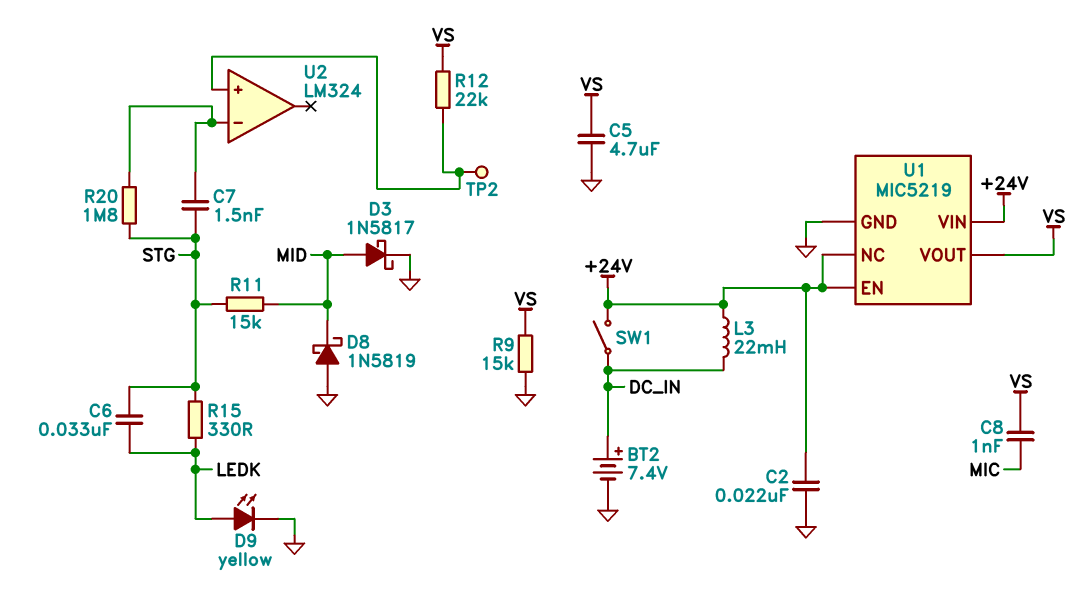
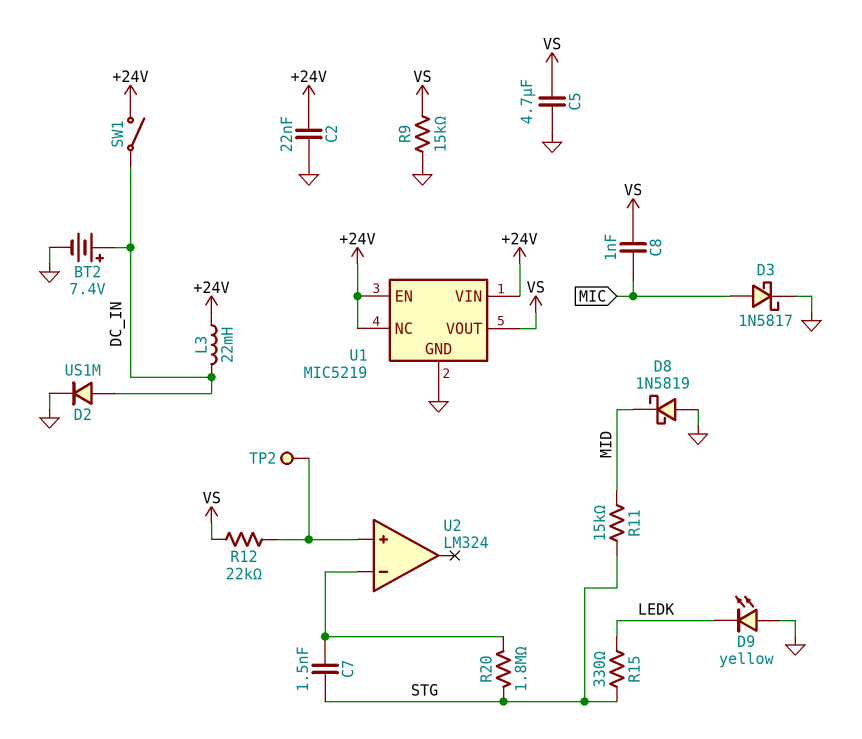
C6: 33nF (LEDK, STG) -> none
D2: none -> diode US1M (A DC_IN, K GND)
D3: schottky 1N5817 (A MID, K GND) -> schottky 1N5817 (A MIC, K GND)
D9: LED yellow (A LEDK, K GND) -> LED yellow (A GND, K LEDK)

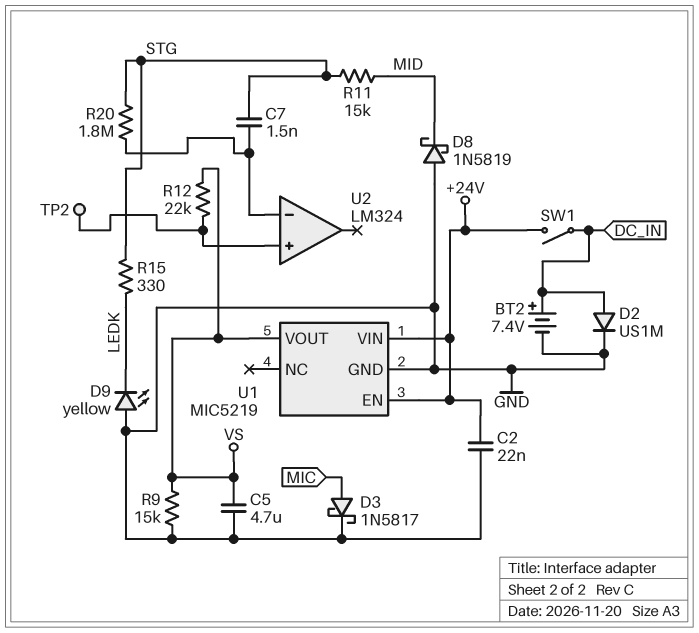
C8: 1nF (MIC, VS) -> none
L3: 22mH (+24V, DC_IN) -> none
U1 pin NC: +24V -> none

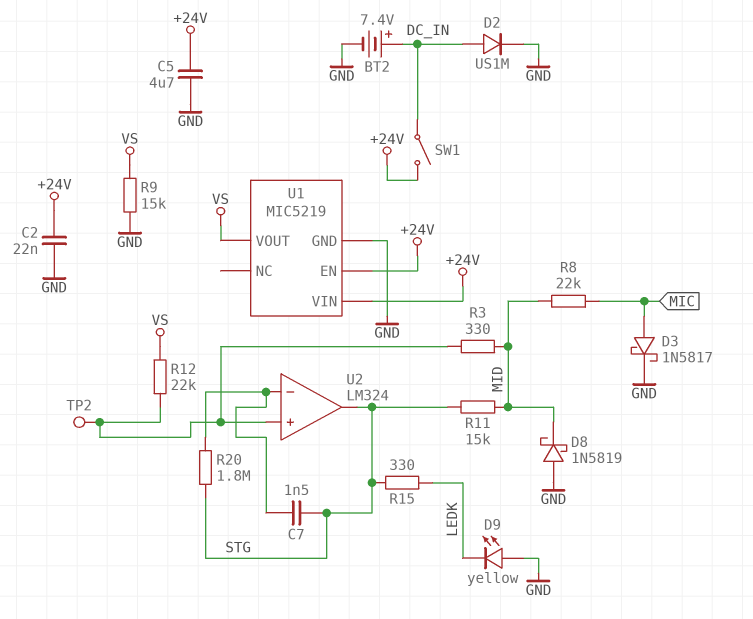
C5: 4.7uF (GND, VS) -> 4.7uF (+24V, GND)
R3: none -> 330 (MID, U2/in+)
R8: none -> 22k (MIC, MID)
U2 pin out: none -> STG

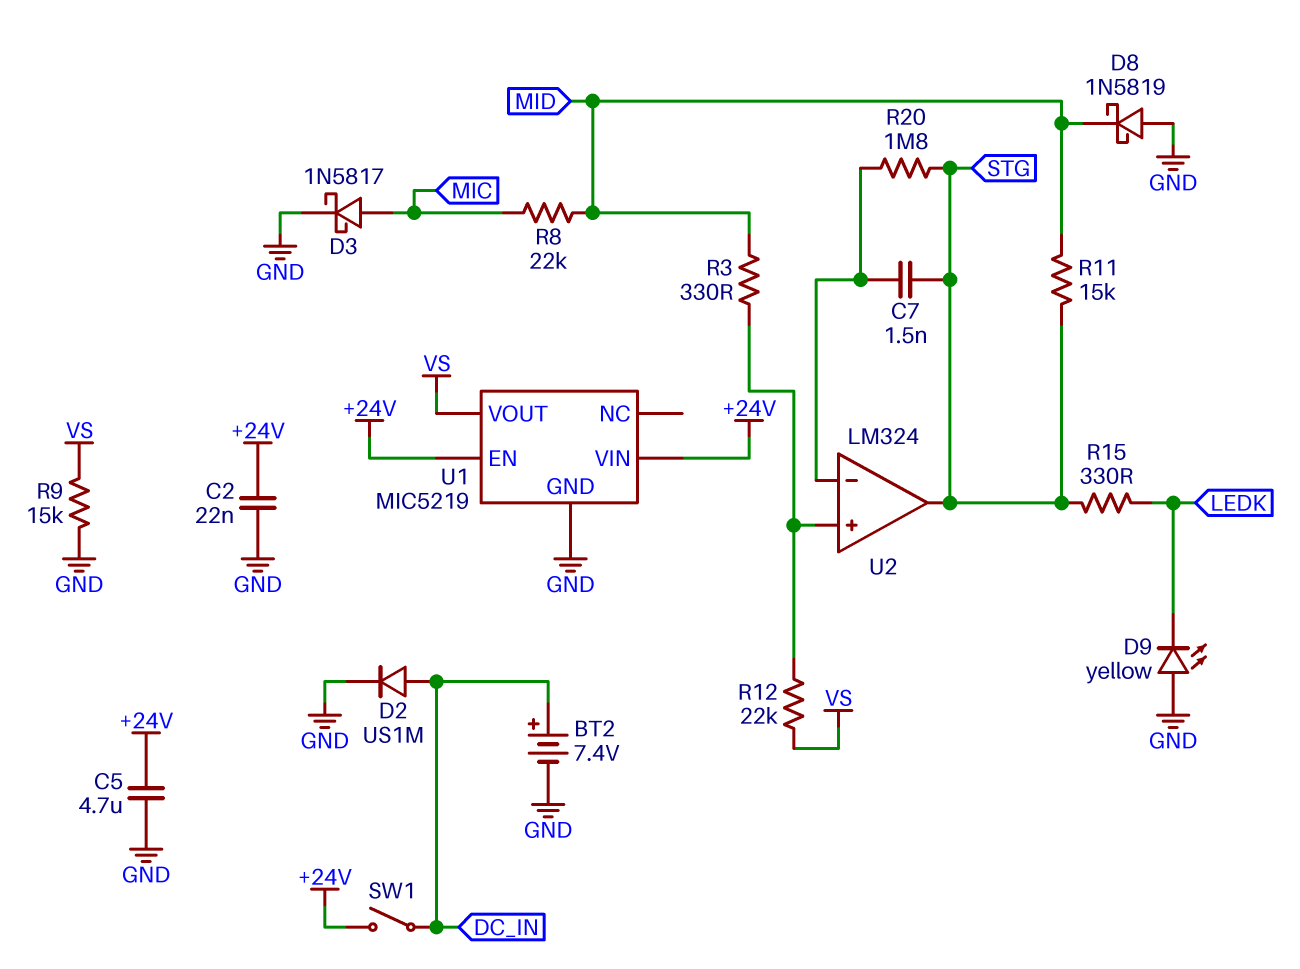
TP2: test point (U2/in+) -> none

